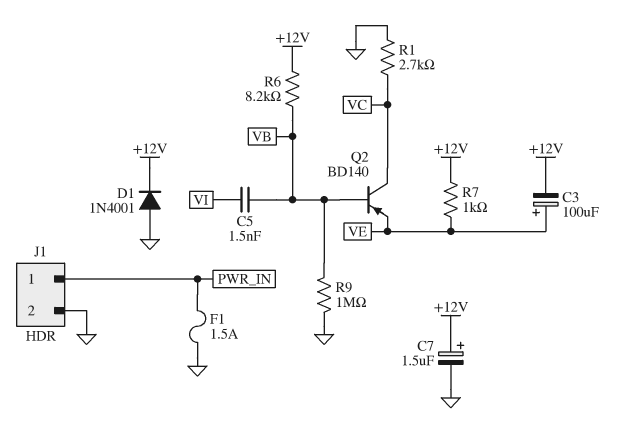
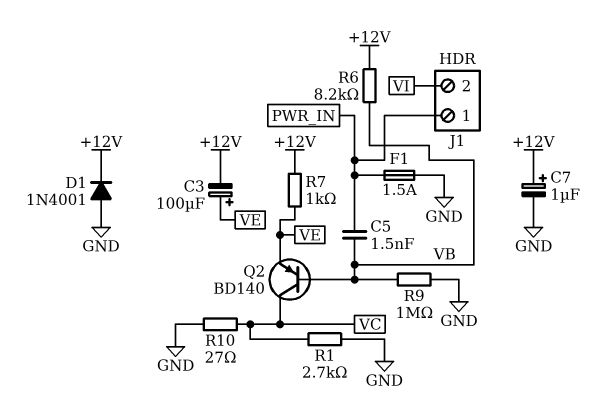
C5: 1.5nF (VB, VI) -> 1.5nF (PWR_IN, VB)
C7: 1.5uF (plus +12V, minus GND) -> 1uF (plus +12V, minus GND)
J1 pin 2: GND -> VI
R10: none -> 27 (GND, VC)

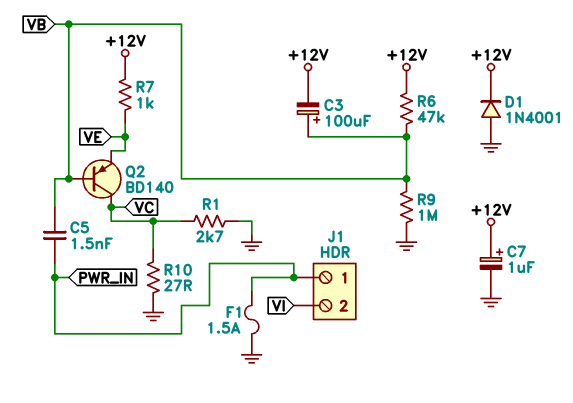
C3: 100uF (plus VE, minus +12V) -> 100uF (plus VB, minus +12V)
R6: 8.2k (+12V, VB) -> 47k (+12V, VB)

